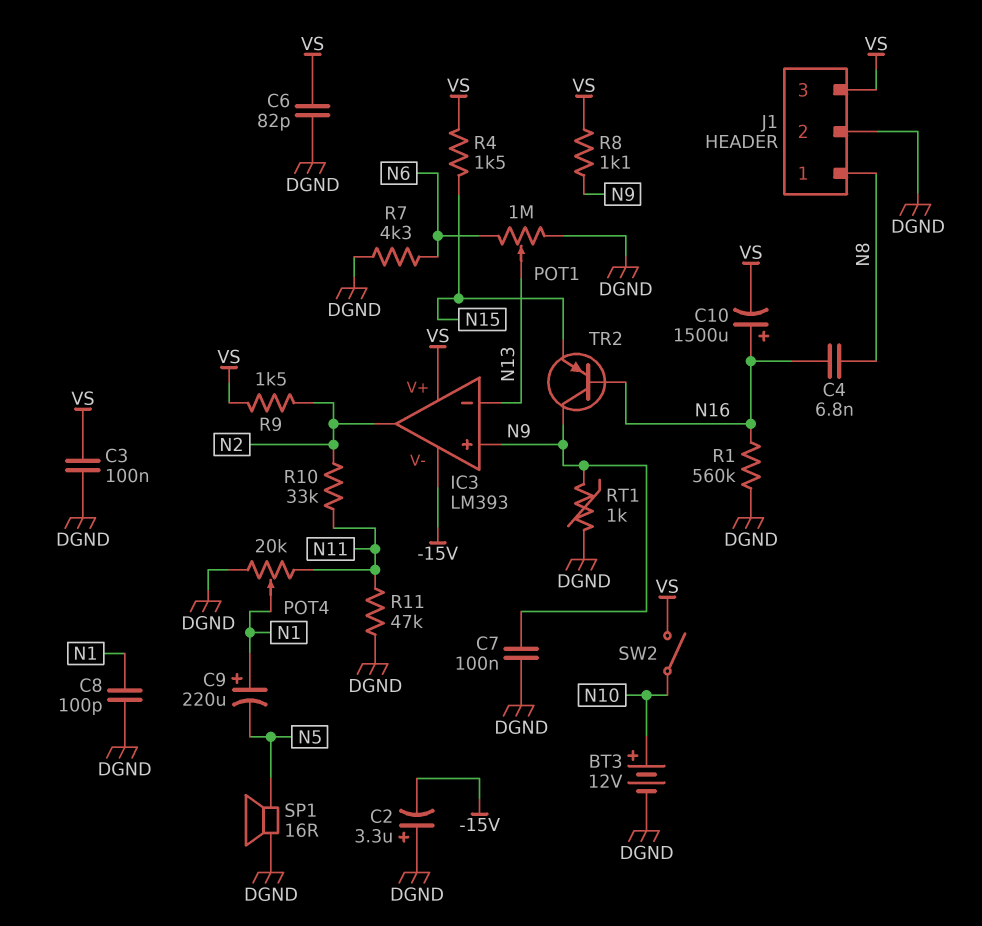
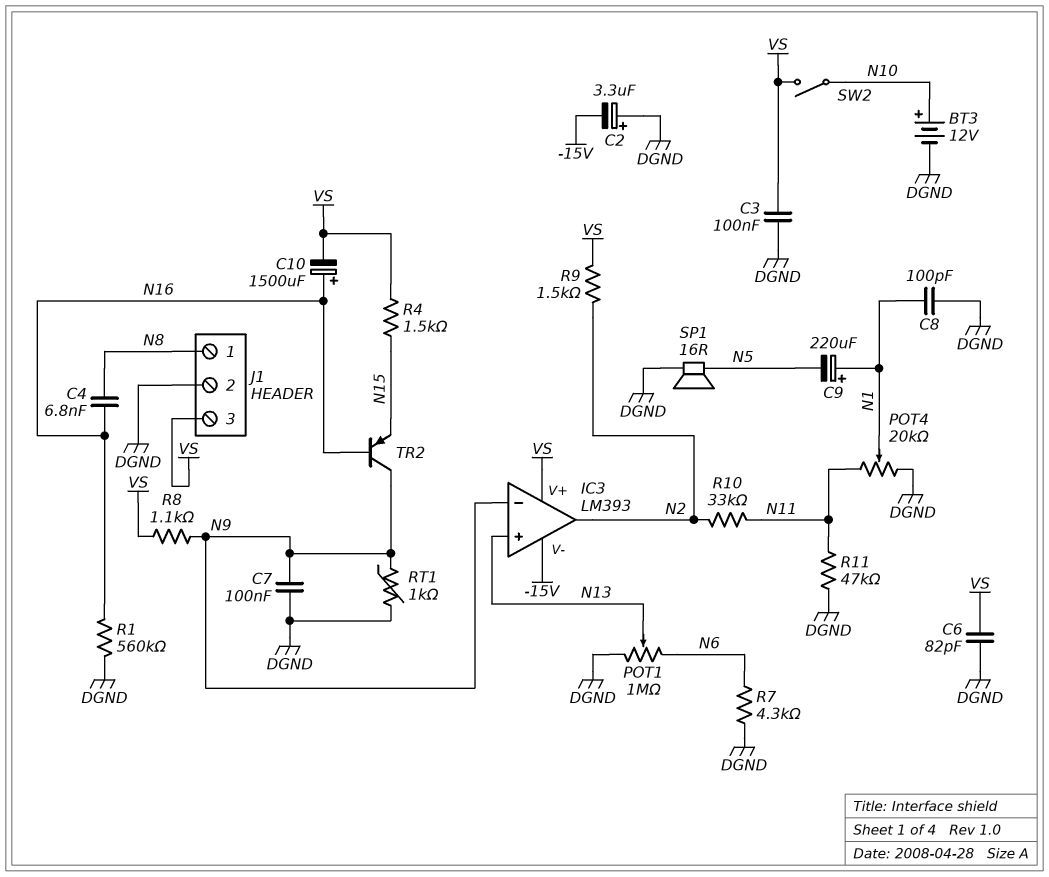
IC3 pin in+: N9 -> N13
IC3 pin in-: N13 -> N9

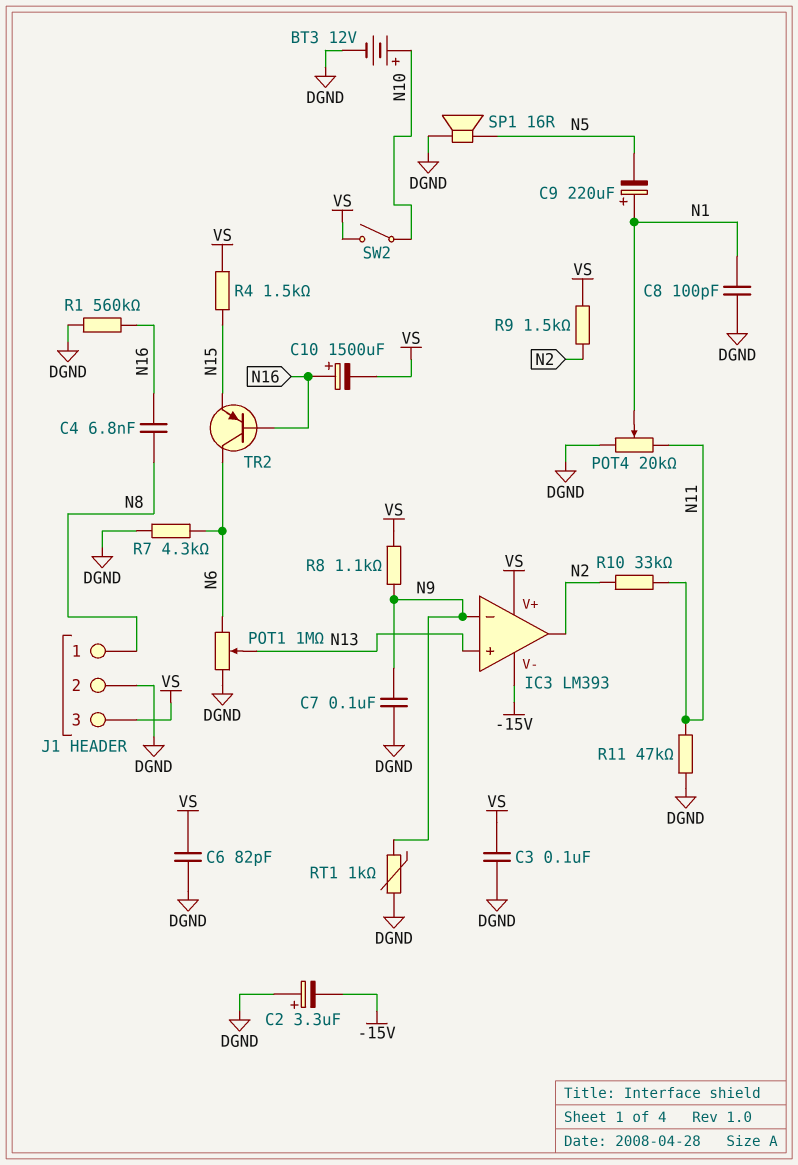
TR2: PNP (B N16, C N9, E N15) -> PNP (B N16, C N6, E N15)

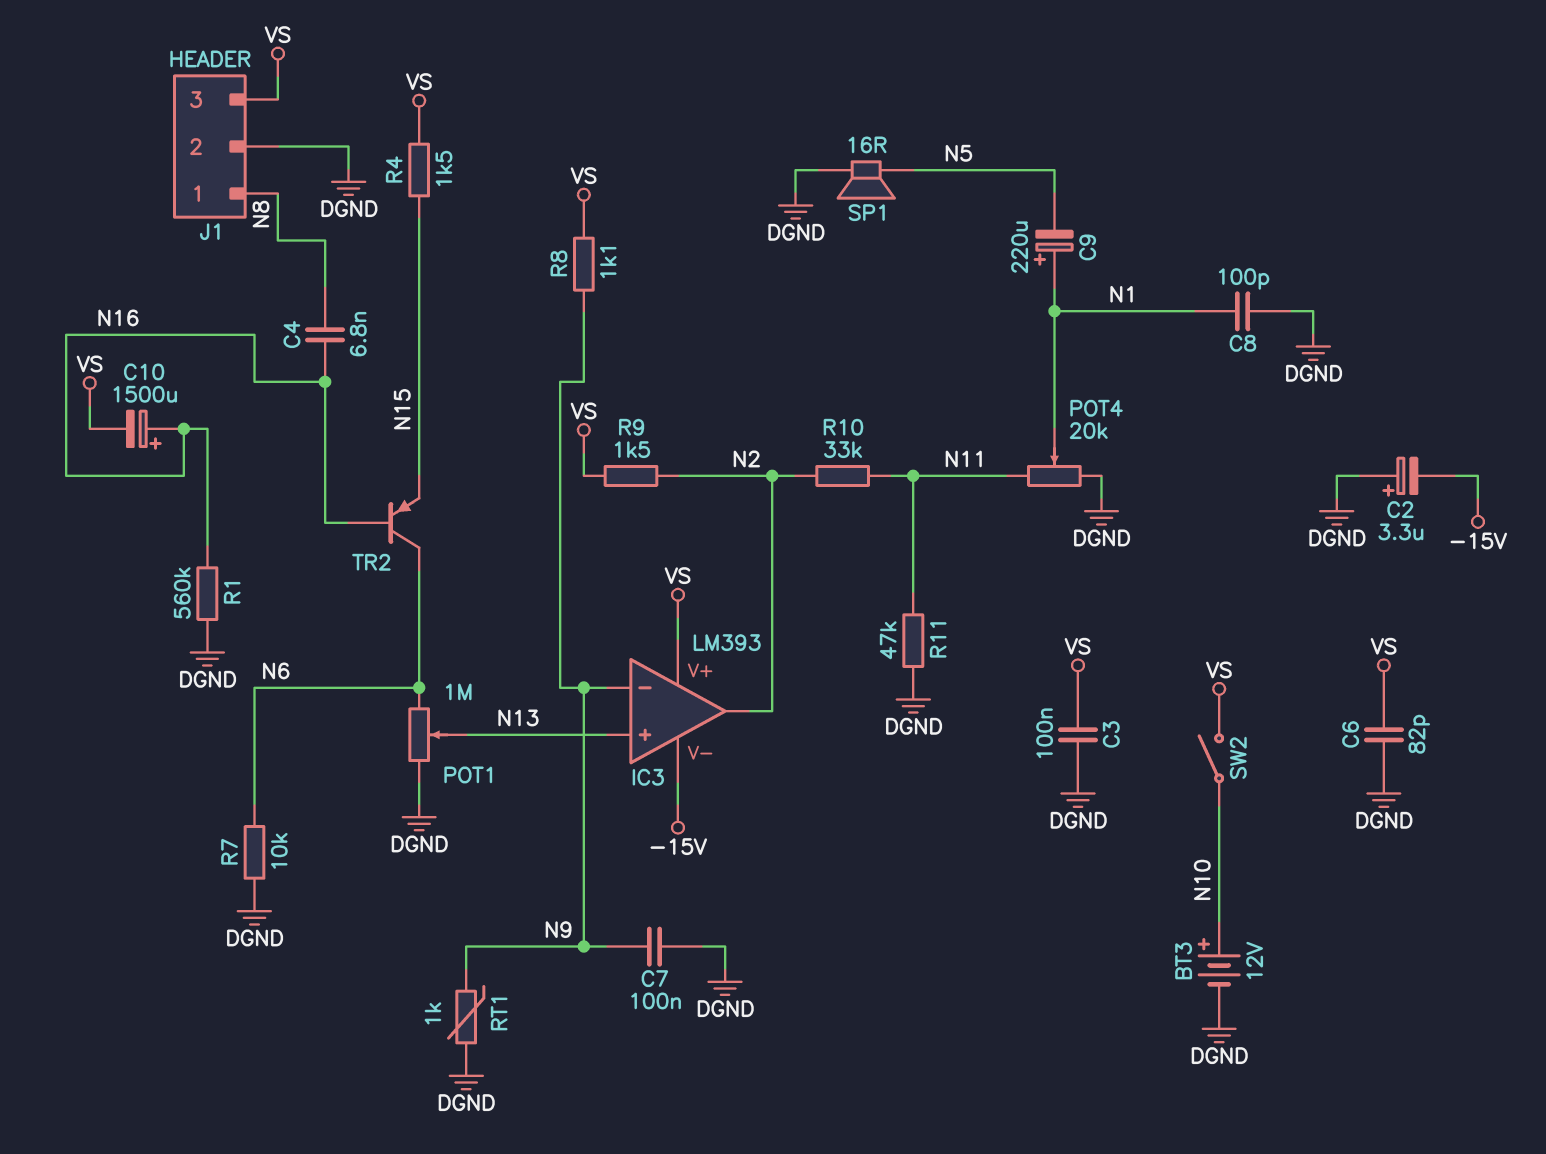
R7: 4.3k (DGND, N6) -> 10k (DGND, N6)

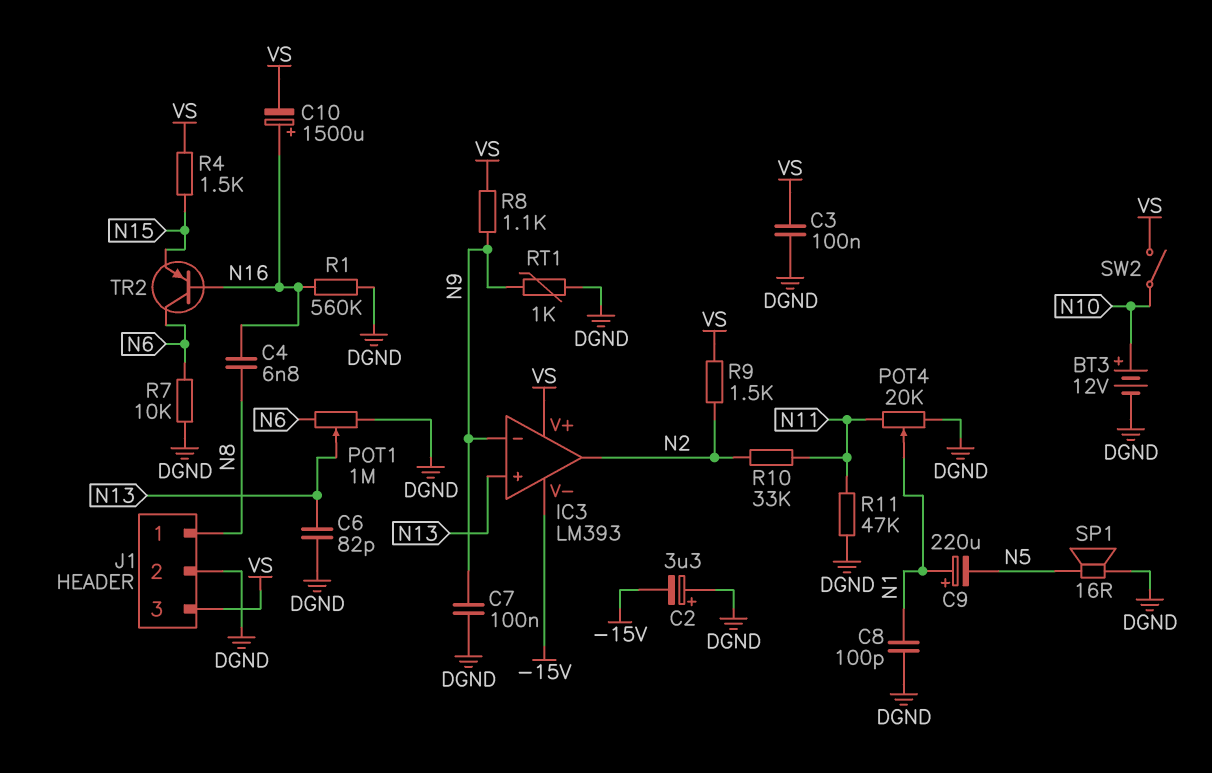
C6: 82pF (DGND, VS) -> 82pF (DGND, N13)

